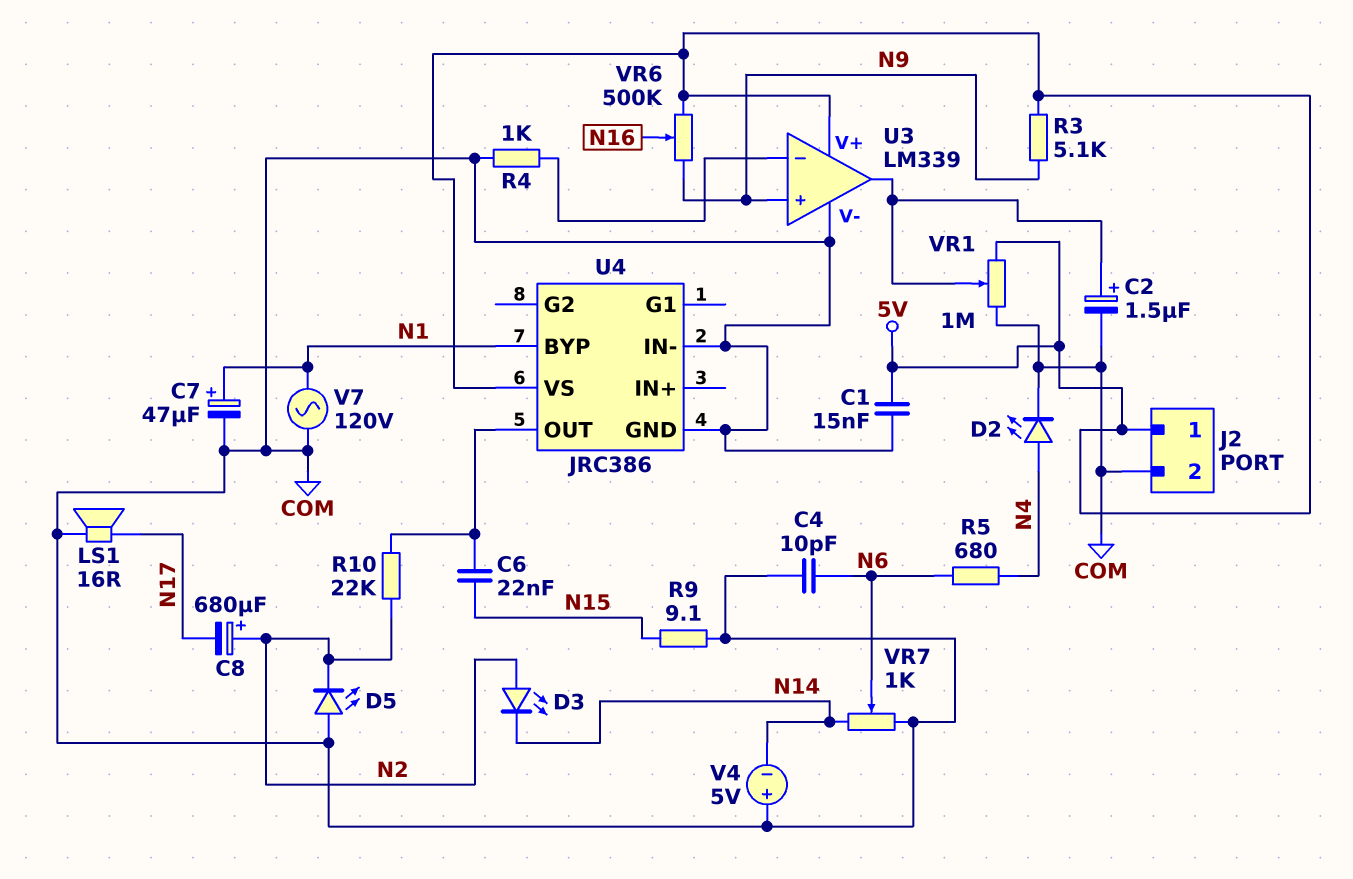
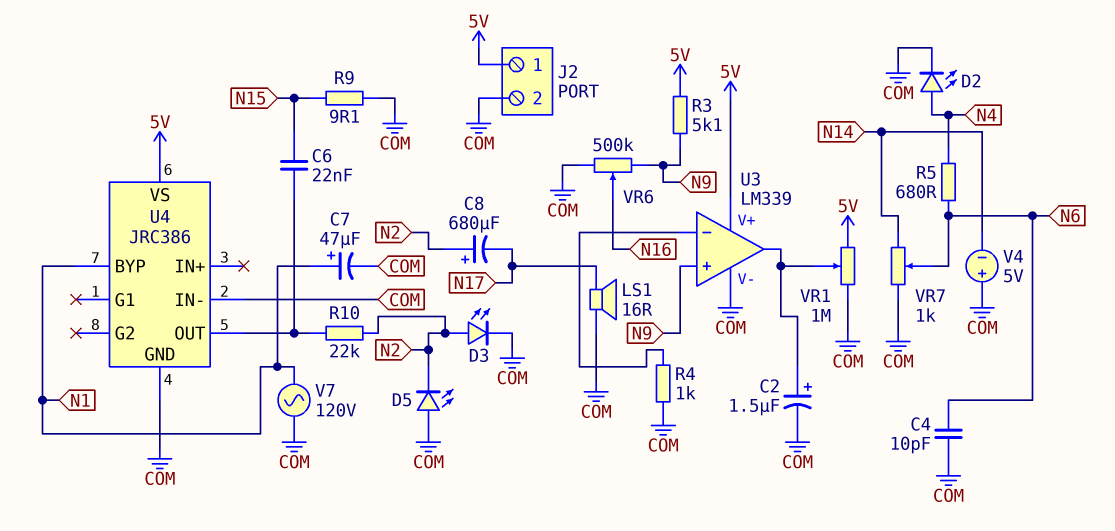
C1: 15nF (5V, COM) -> none
D3: LED (A N2, K N14) -> LED (A N2, K COM)
VR6: 500k (5V, N9, wiper N16) -> 500k (COM, N9, wiper N16)

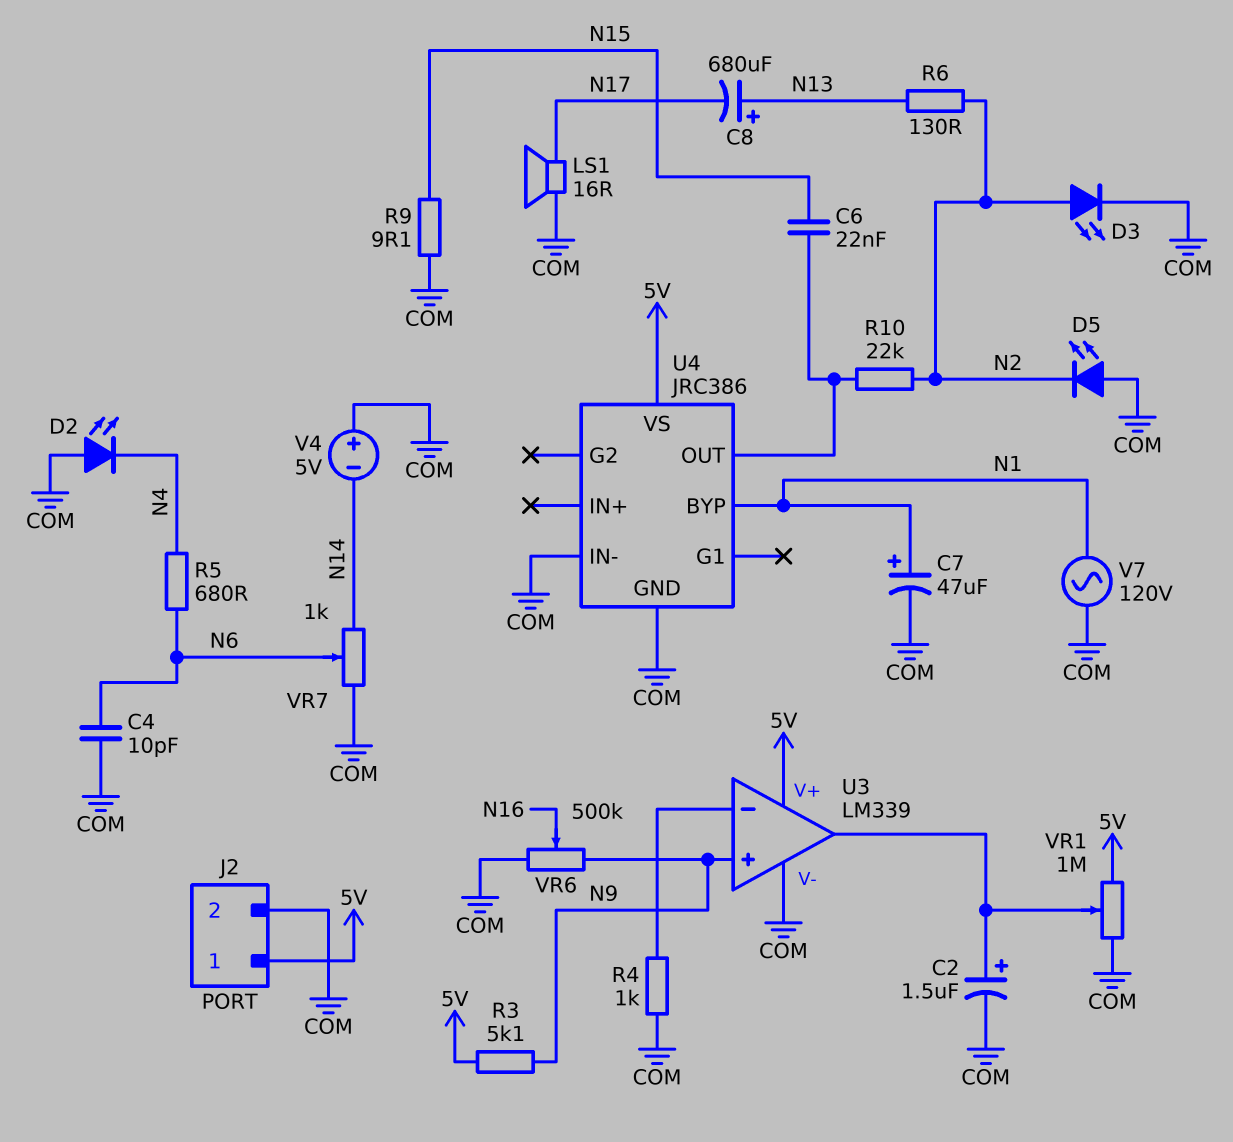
C8: 680uF (plus N2, minus N17) -> 680uF (plus N13, minus N17)
D2: LED (A N4, K COM) -> LED (A COM, K N4)
R6: none -> 130 (N2, N13)

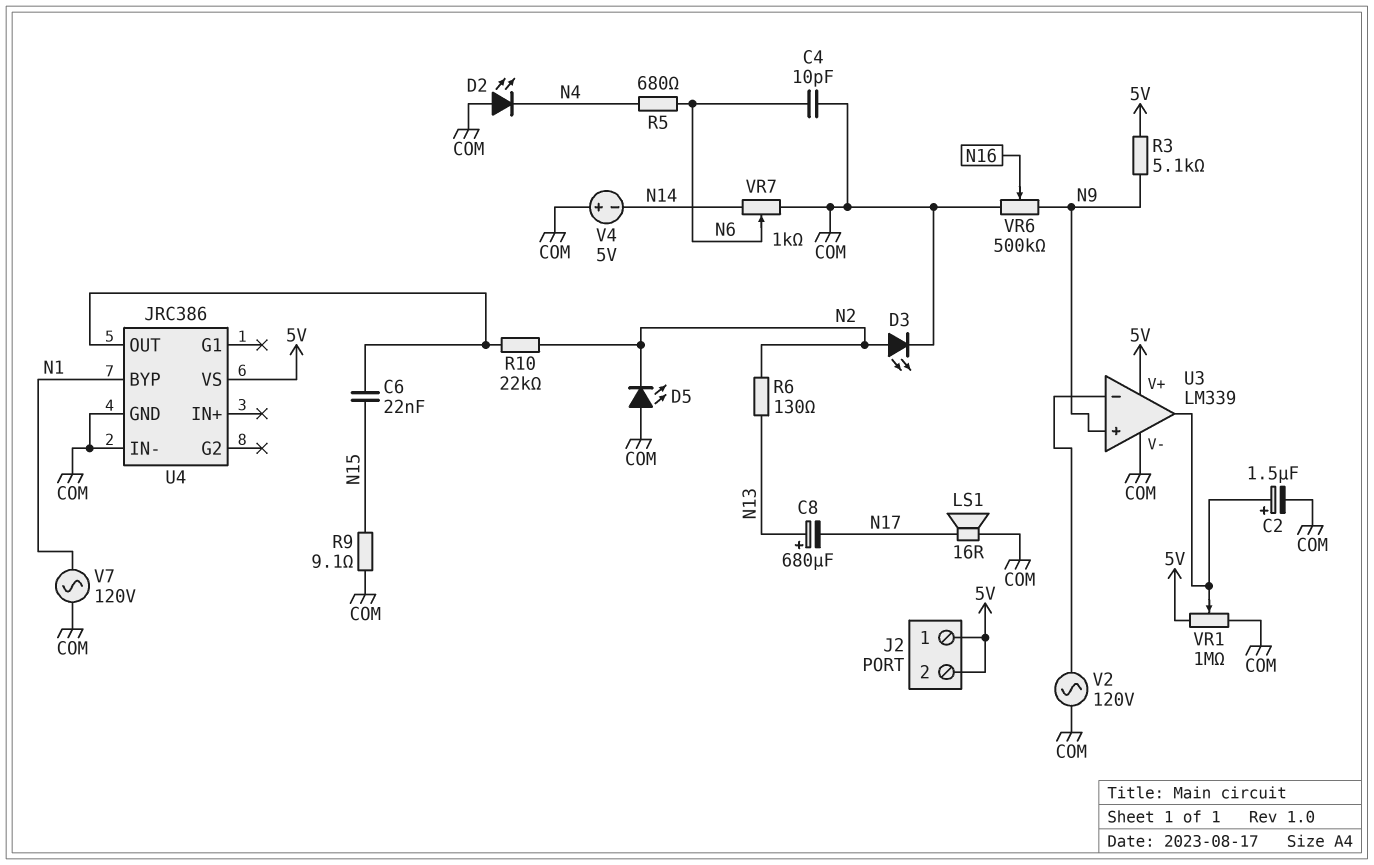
C7: 47uF (plus N1, minus COM) -> none
J2 pin 2: COM -> 5V
R4: 1k (COM, U3/in-) -> none
V2: none -> AC 120V (COM, U3/in-)

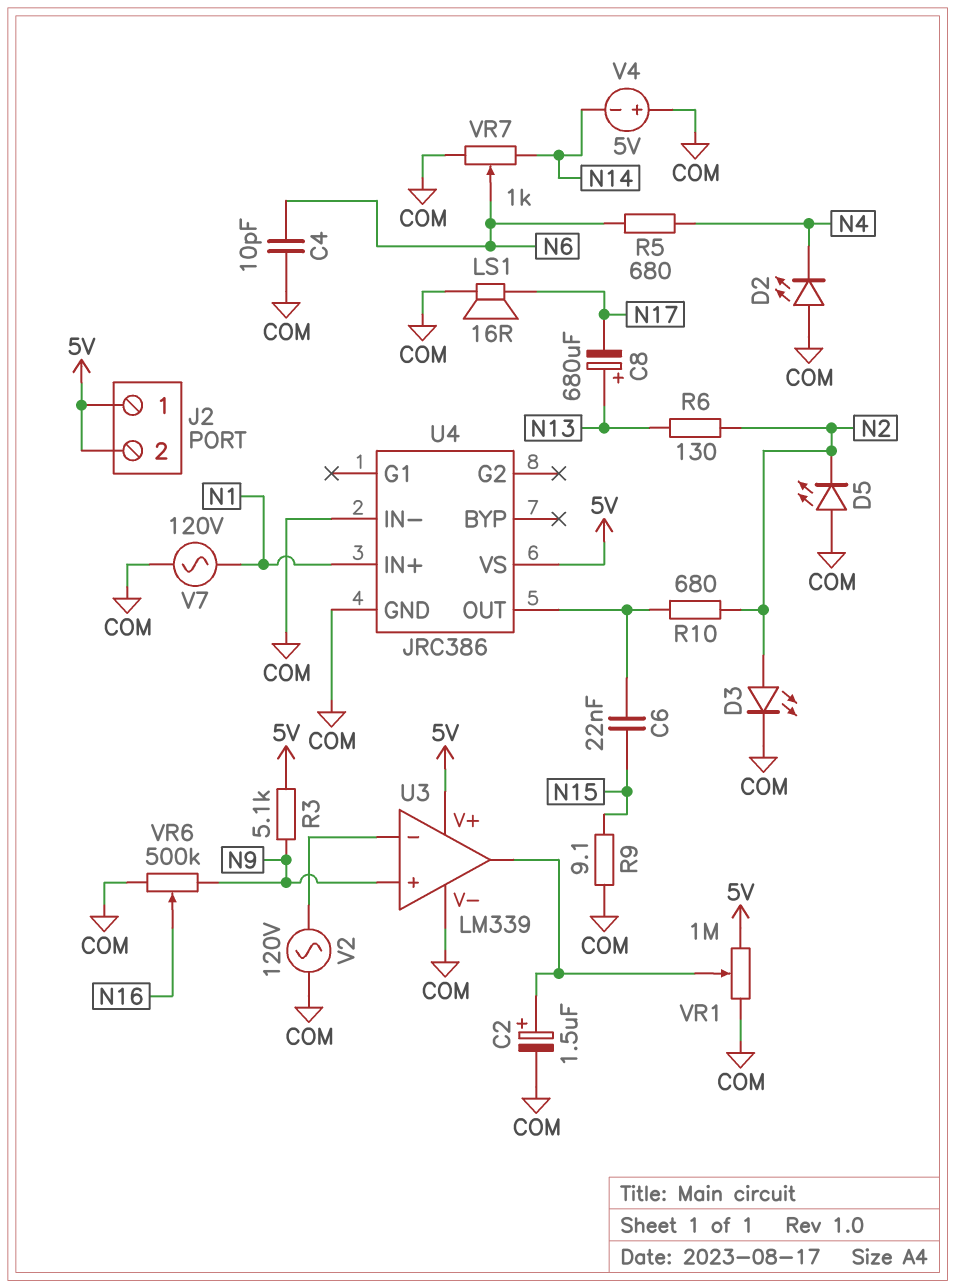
R10: 22k (N2, U4/OUT) -> 680 (N2, U4/OUT)
U4 pin BYP: N1 -> none
U4 pin IN+: none -> N1

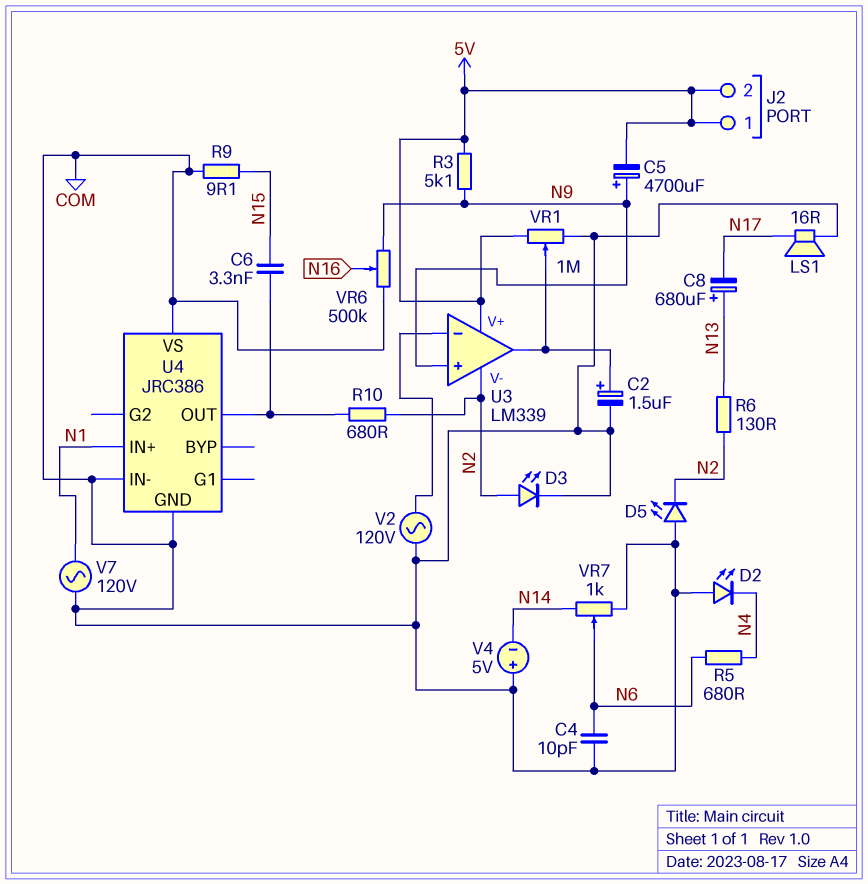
C5: none -> 4700uF (plus N9, minus 5V)
C6: 22nF (N15, U4/OUT) -> 3.3nF (N15, U4/OUT)
U3 pin V-: COM -> N2
U4 pin VS: 5V -> COM

